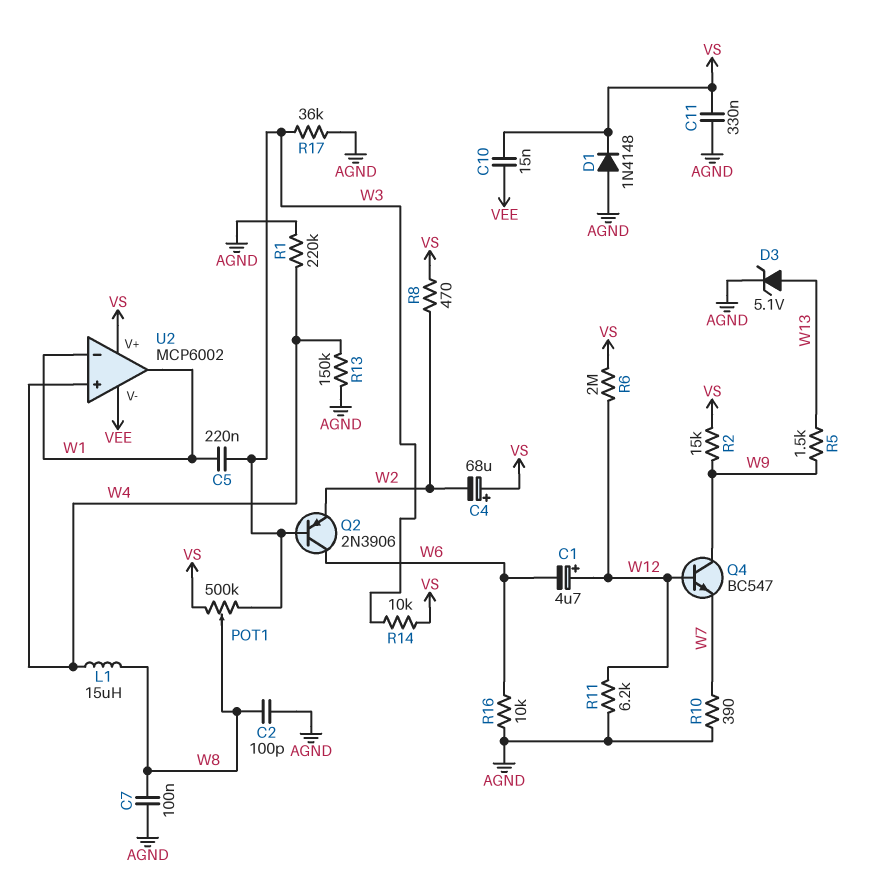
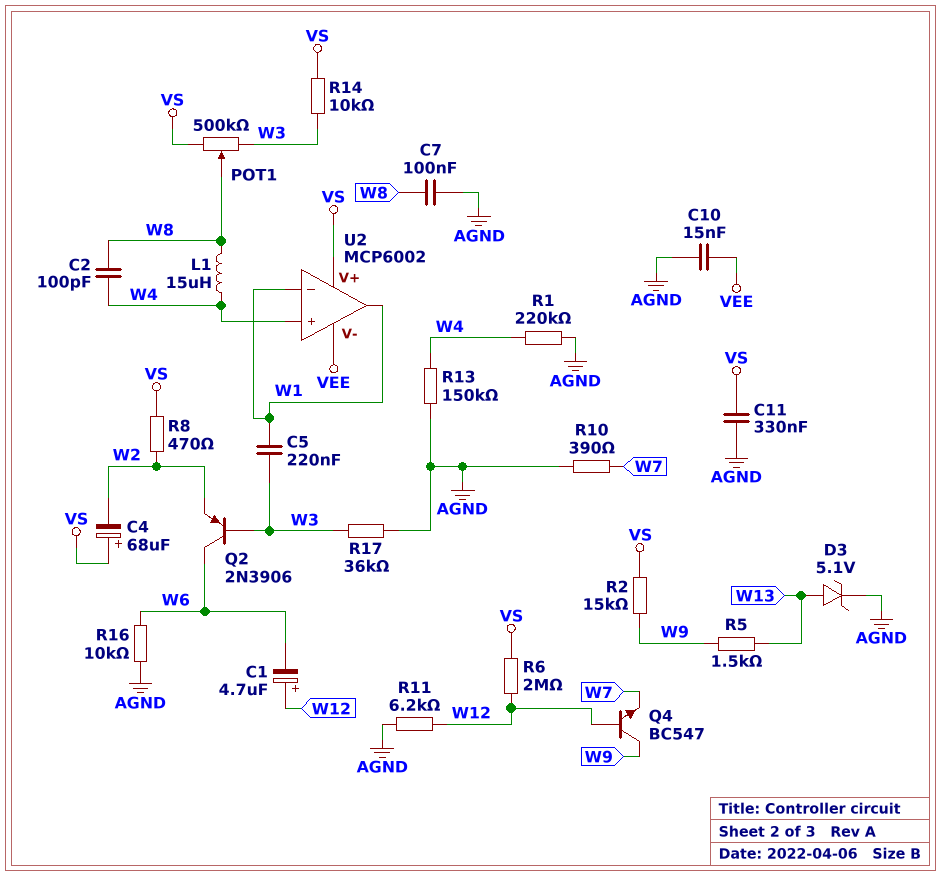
C2: 100pF (AGND, W8) -> 100pF (W4, W8)
C10: 15nF (VEE, VS) -> 15nF (AGND, VEE)
D1: diode 1N4148 (A AGND, K VS) -> none

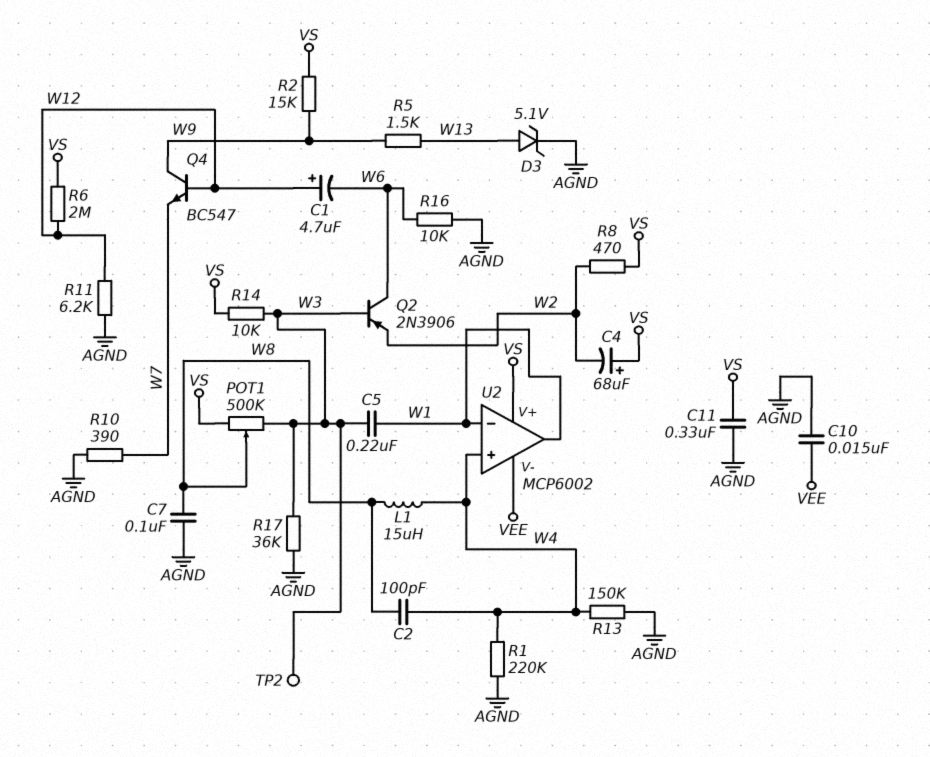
TP2: none -> test point (W3)

